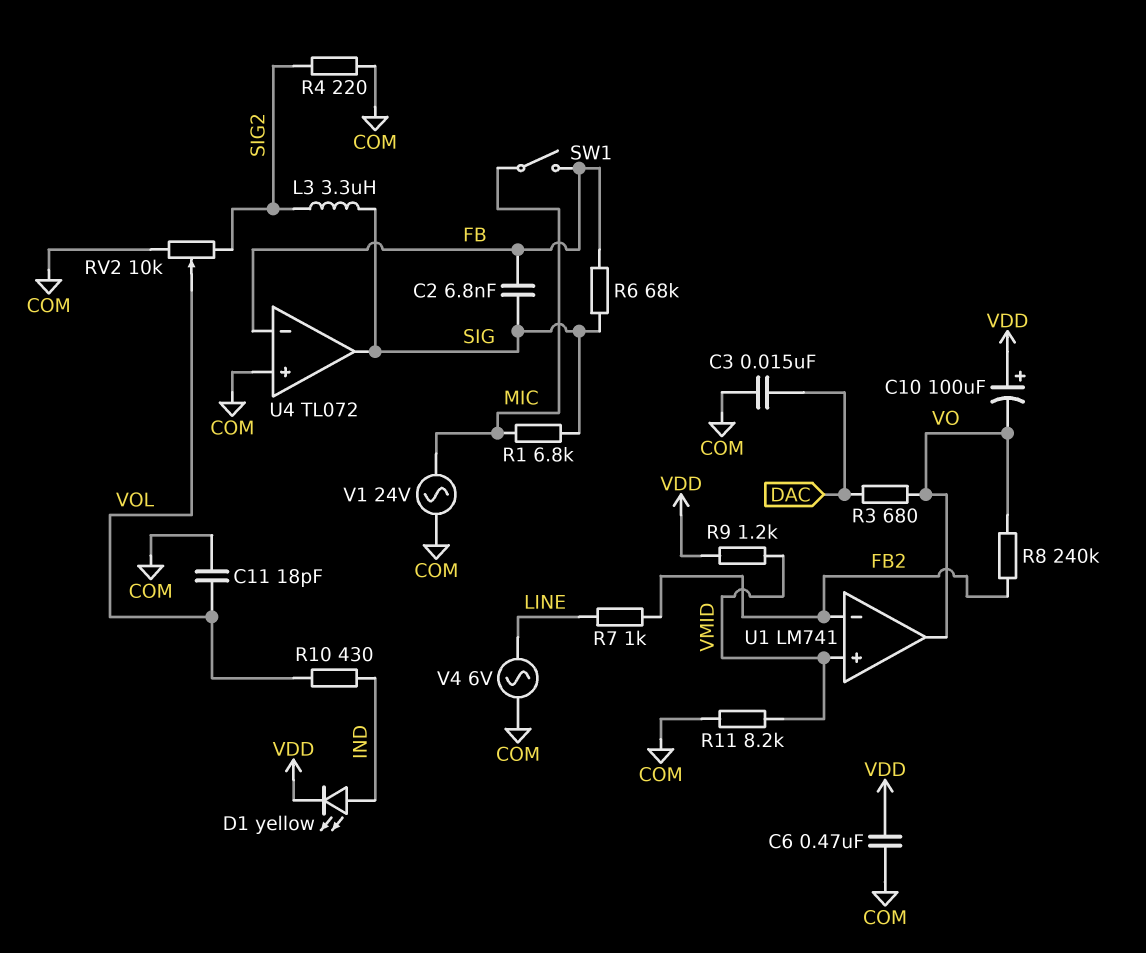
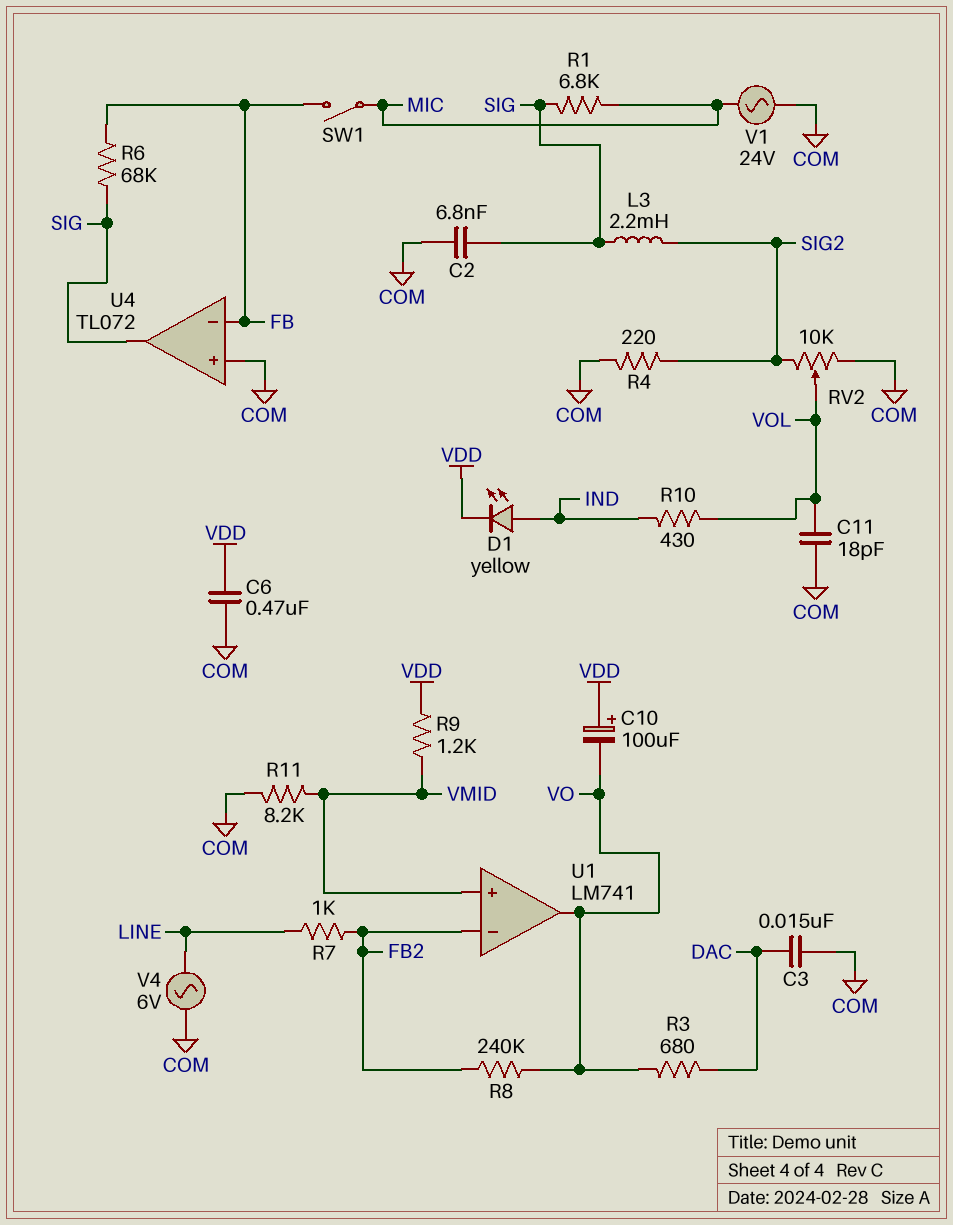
C2: 6.8nF (FB, SIG) -> 6.8nF (COM, SIG)
L3: 3.3uH (SIG, SIG2) -> 2.2mH (SIG, SIG2)

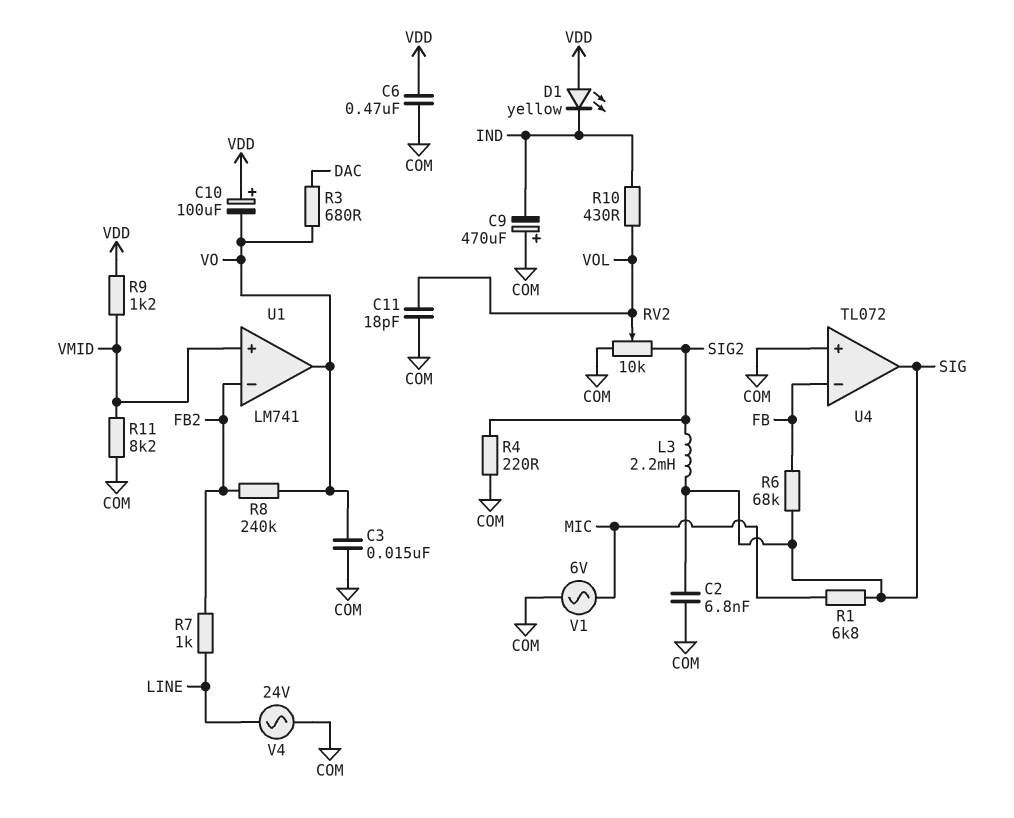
C3: 15nF (COM, DAC) -> 15nF (COM, VO)
C9: none -> 470uF (plus COM, minus IND)
D1: LED yellow (A IND, K VDD) -> LED yellow (A VDD, K IND)
SW1: switch (FB, MIC) -> none
V1: AC 24V (COM, MIC) -> AC 6V (COM, MIC)
V4: AC 6V (COM, LINE) -> AC 24V (COM, LINE)

